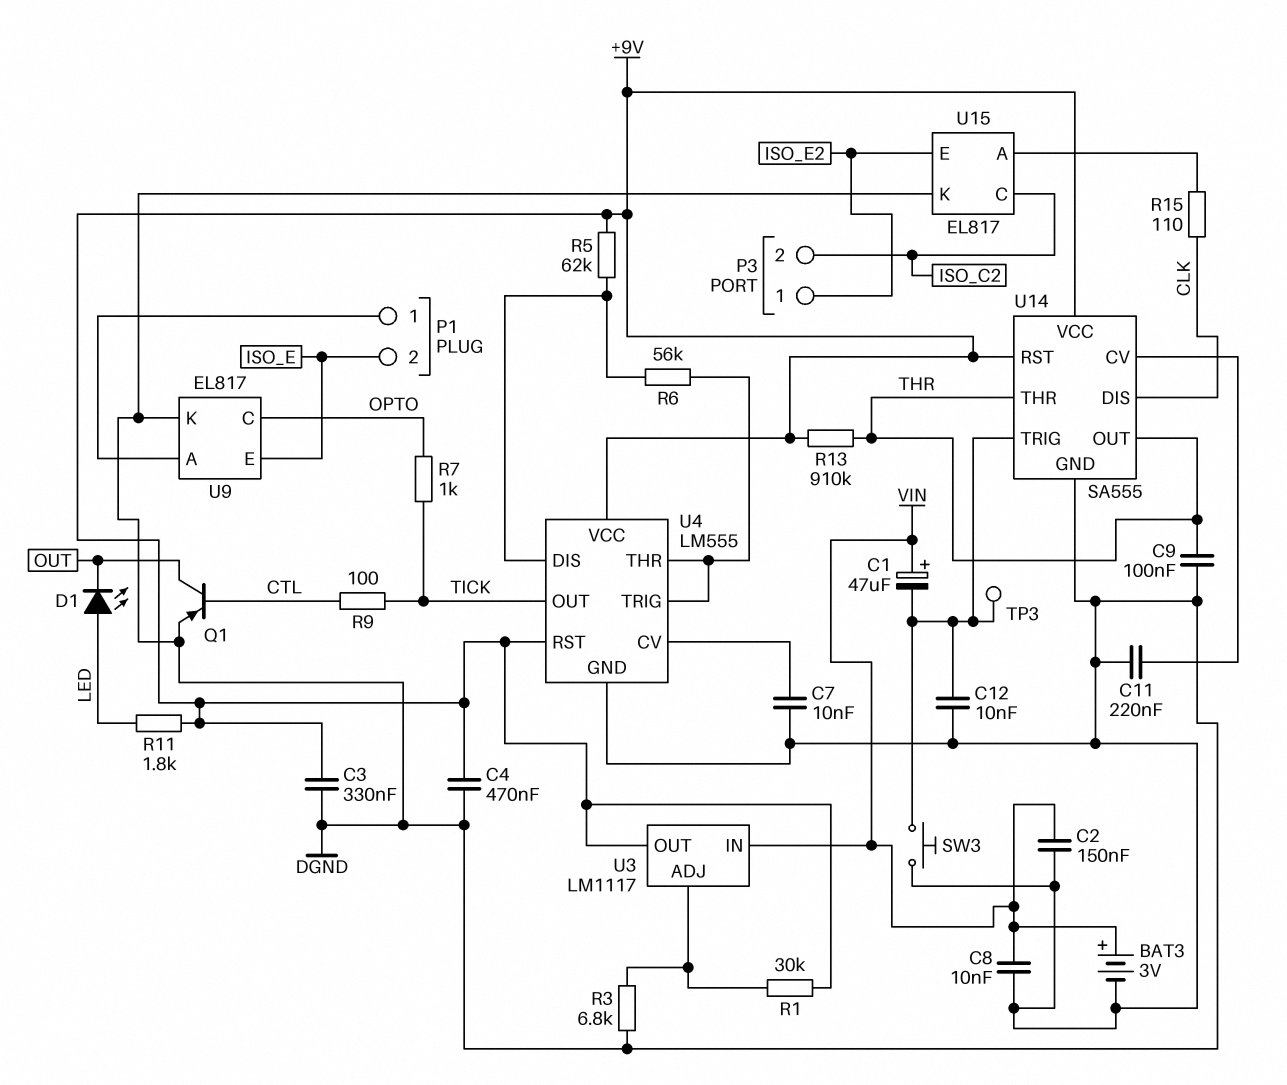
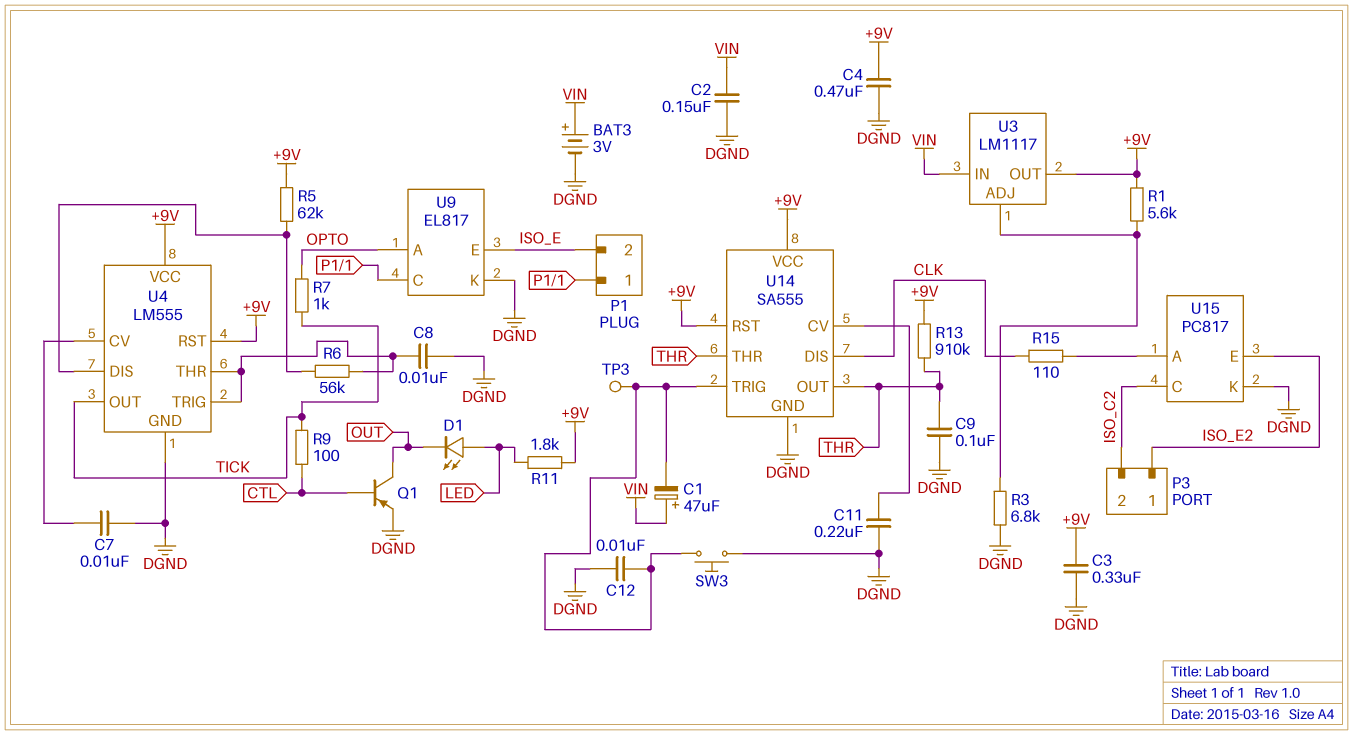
C8: 10nF (DGND, VIN) -> 10nF (DGND, U4/THR)
R1: 30k (+9V, U3/ADJ) -> 5.6k (+9V, U3/ADJ)
U9 pin A: P1/1 -> OPTO
U9 pin C: OPTO -> P1/1
U15: EL817 -> PC817

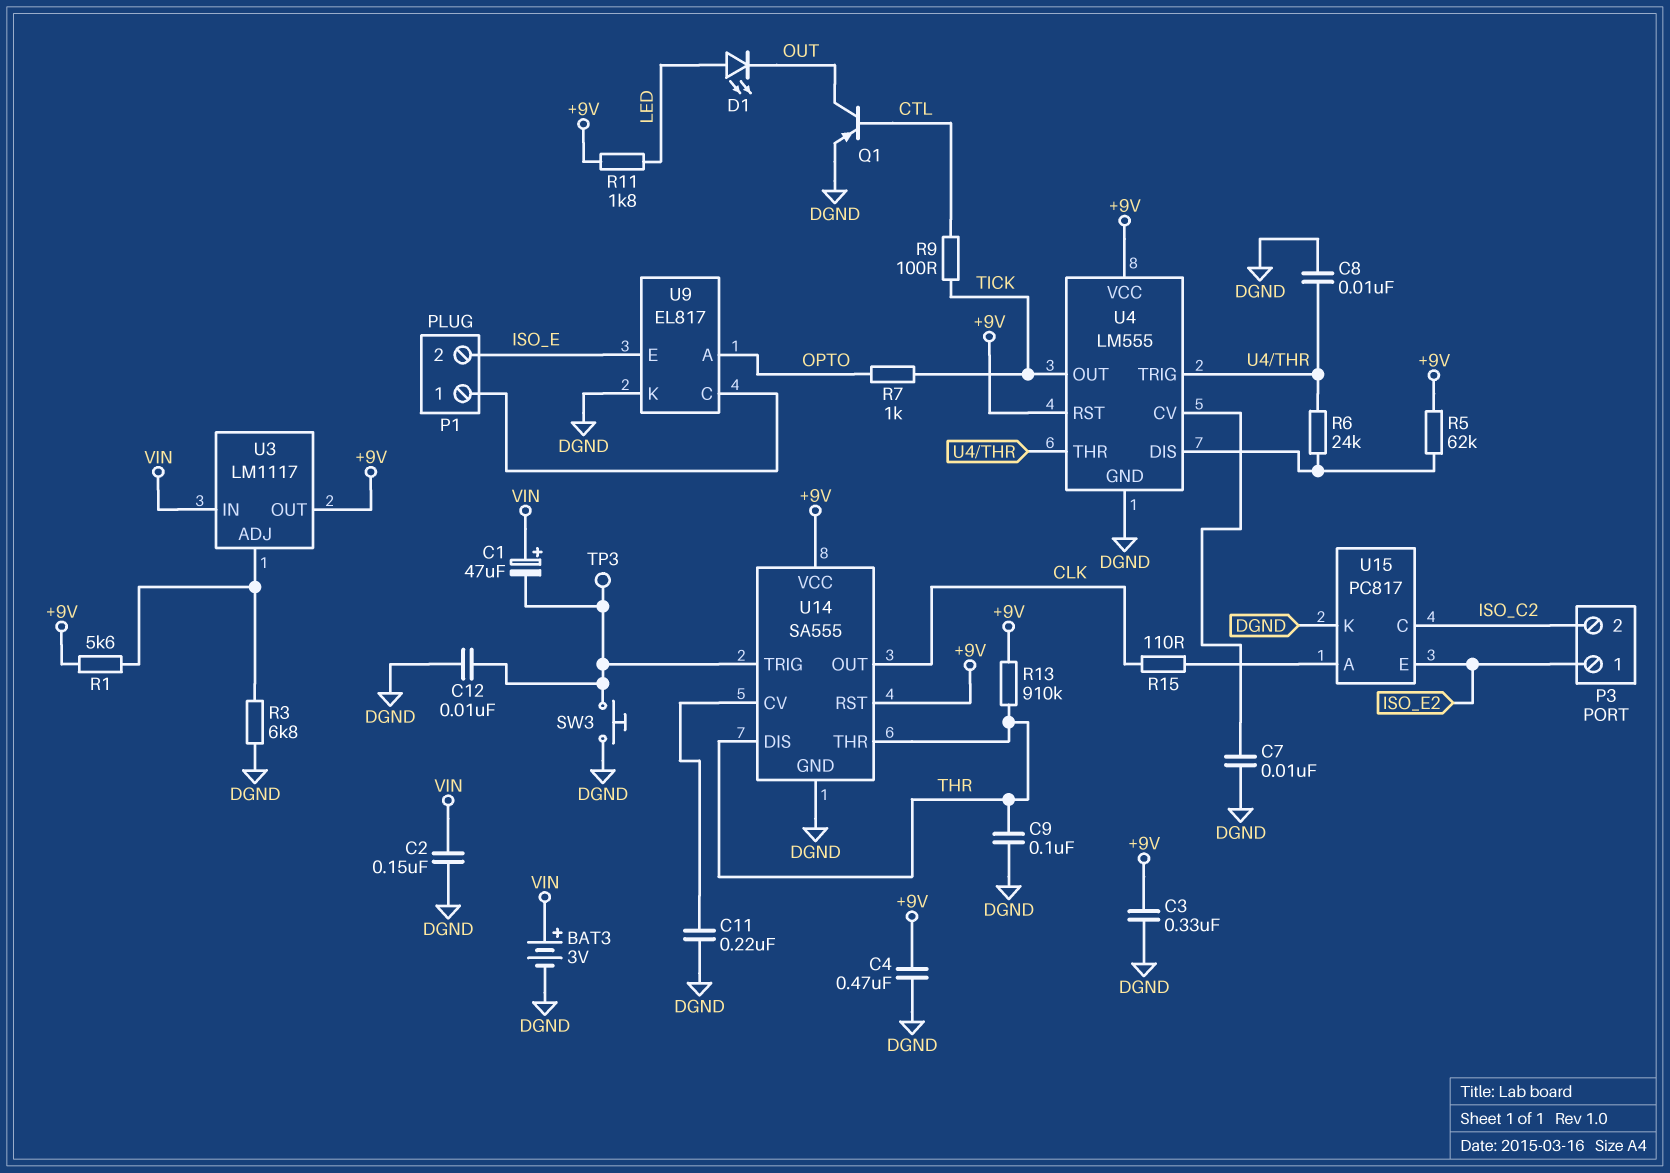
R6: 56k (U4/DIS, U4/THR) -> 24k (U4/DIS, U4/THR)
U14 pin DIS: CLK -> THR
U14 pin OUT: THR -> CLK

